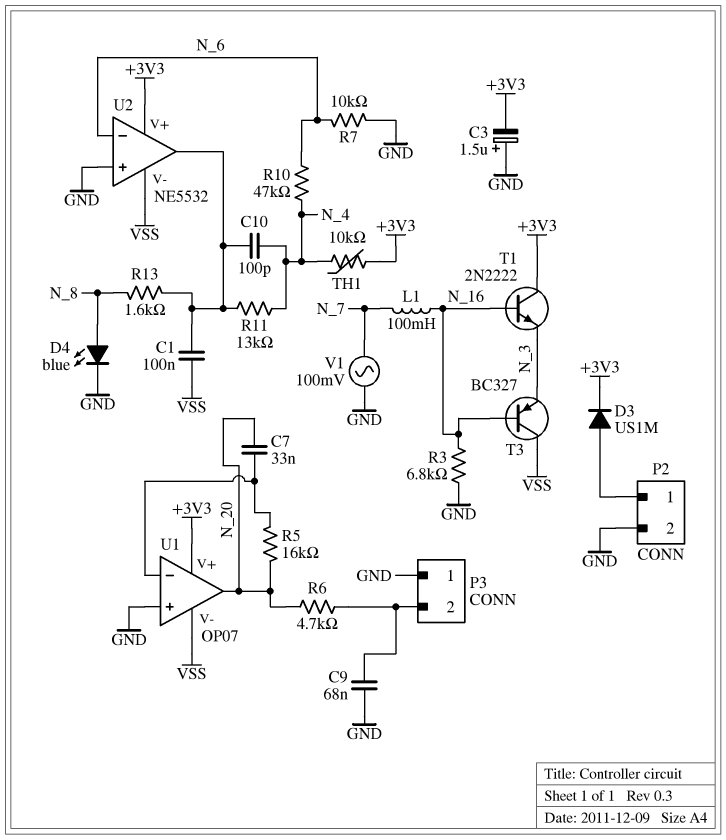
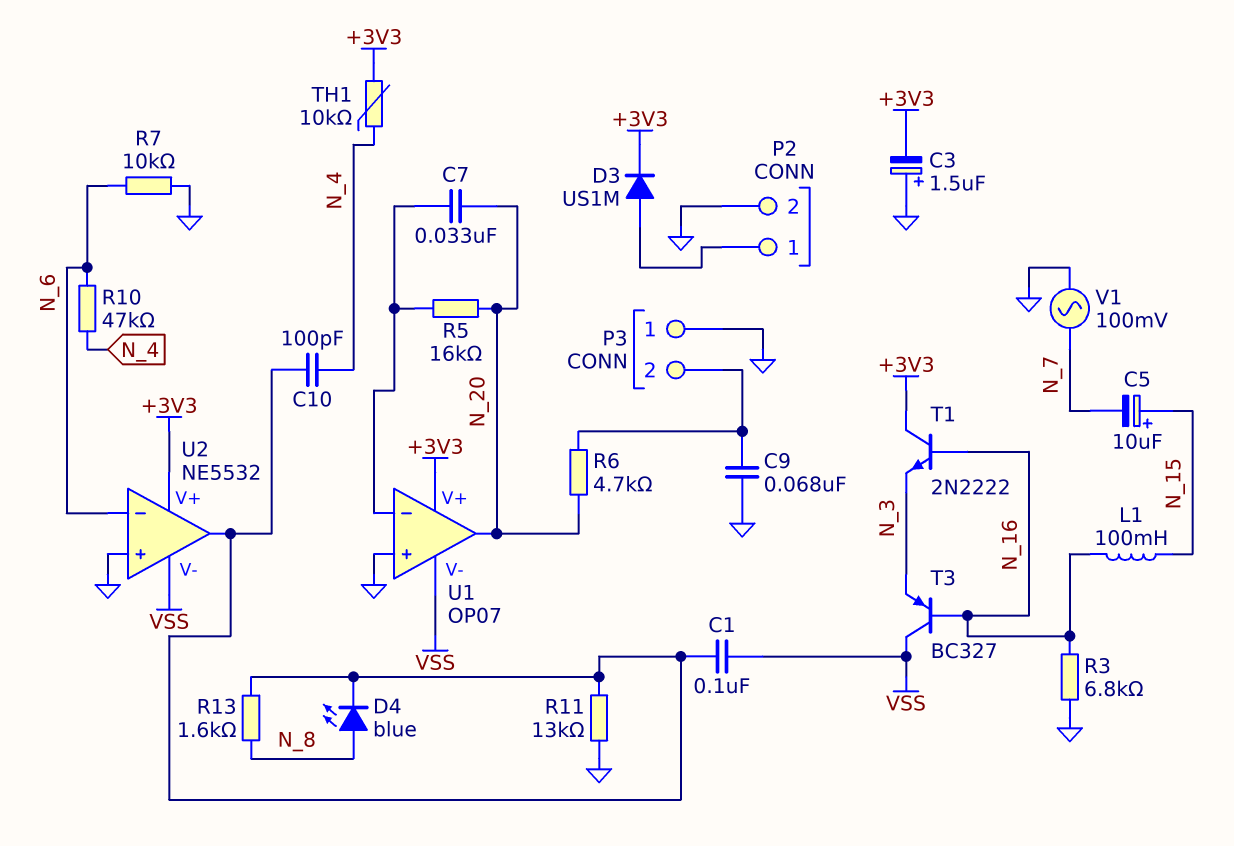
C5: none -> 10uF (plus N_15, minus N_7)
D4: LED blue (A N_8, K GND) -> LED blue (A N_8, K U2/out)
L1: 100mH (N_7, N_16) -> 100mH (N_15, N_16)
R11: 13k (N_4, U2/out) -> 13k (GND, U2/out)

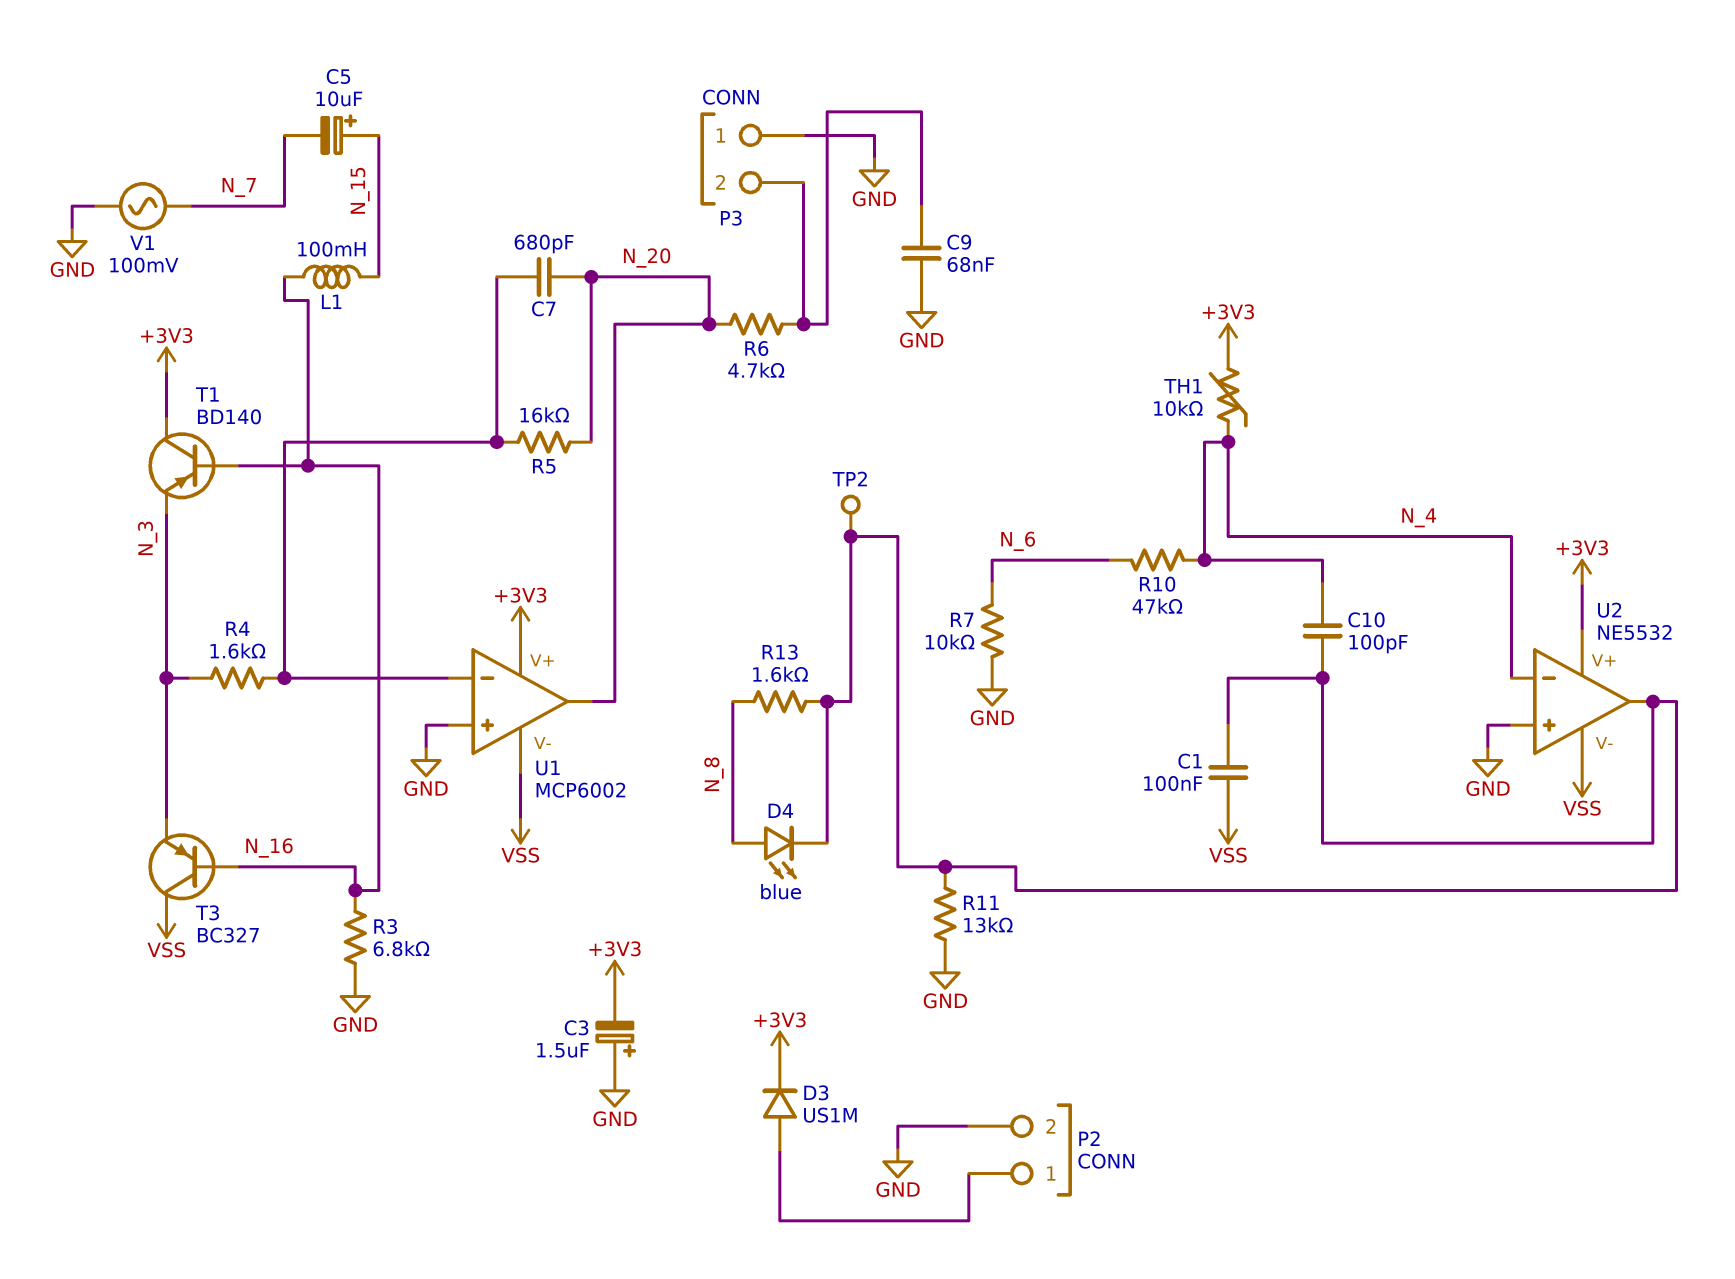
C7: 33nF (N_20, U1/in-) -> 680pF (N_20, U1/in-)
R4: none -> 1.6k (N_3, U1/in-)
T1: NPN 2N2222 (B N_16, C +3V3, E N_3) -> PNP BD140 (B N_16, C +3V3, E N_3)
TP2: none -> test point (U2/out)
U1: OP07 -> MCP6002
U2 pin in-: N_6 -> N_4

